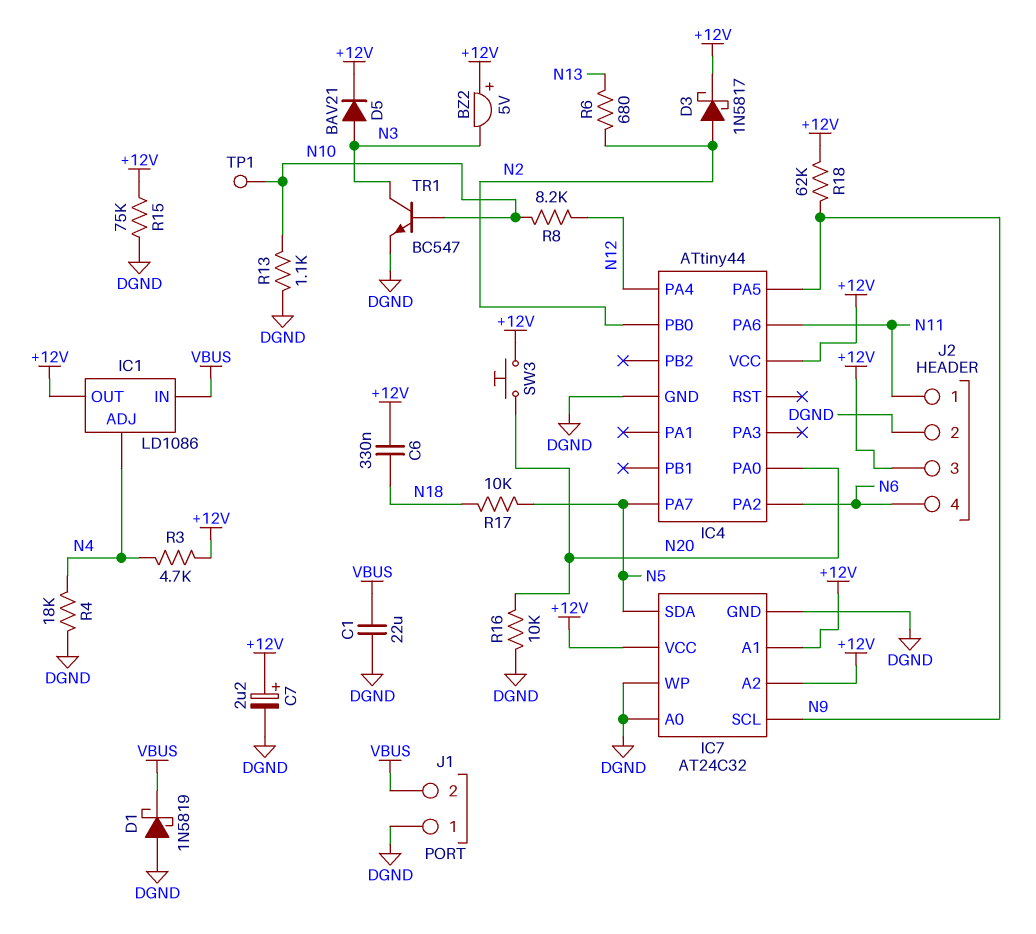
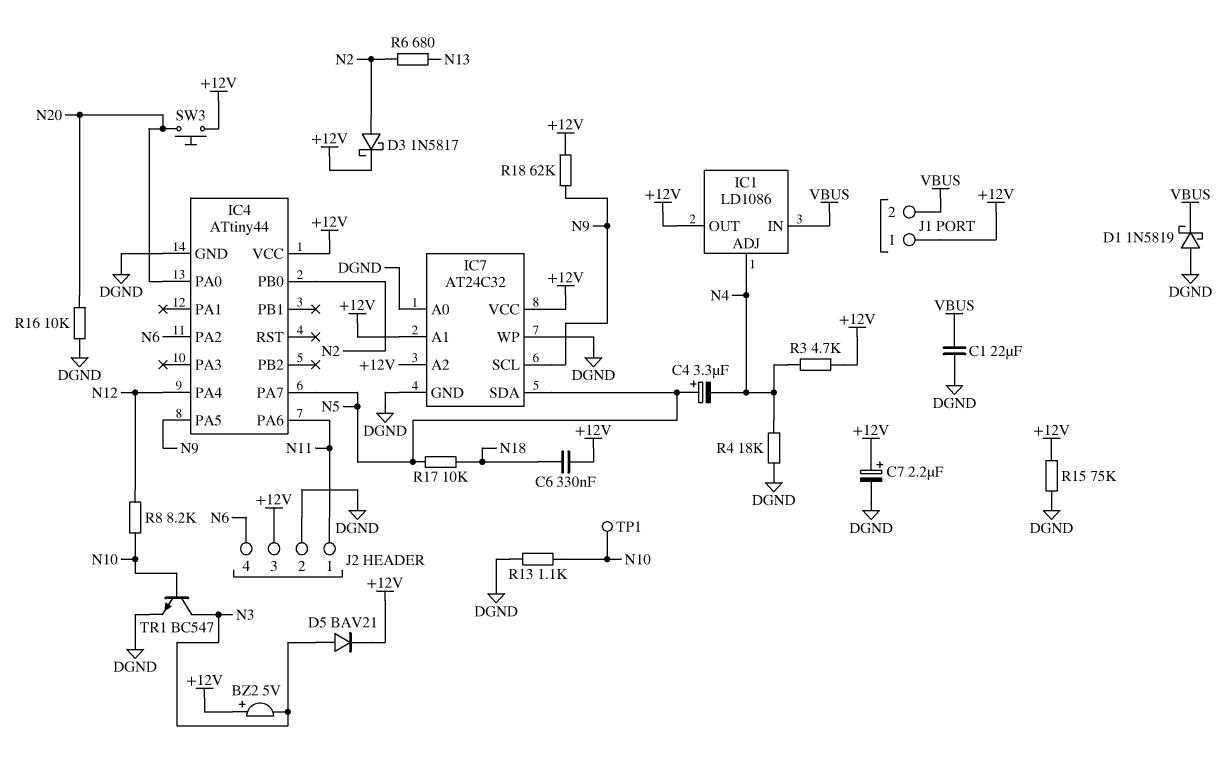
C4: none -> 3.3uF (plus N5, minus N4)
J1 pin 1: DGND -> +12V

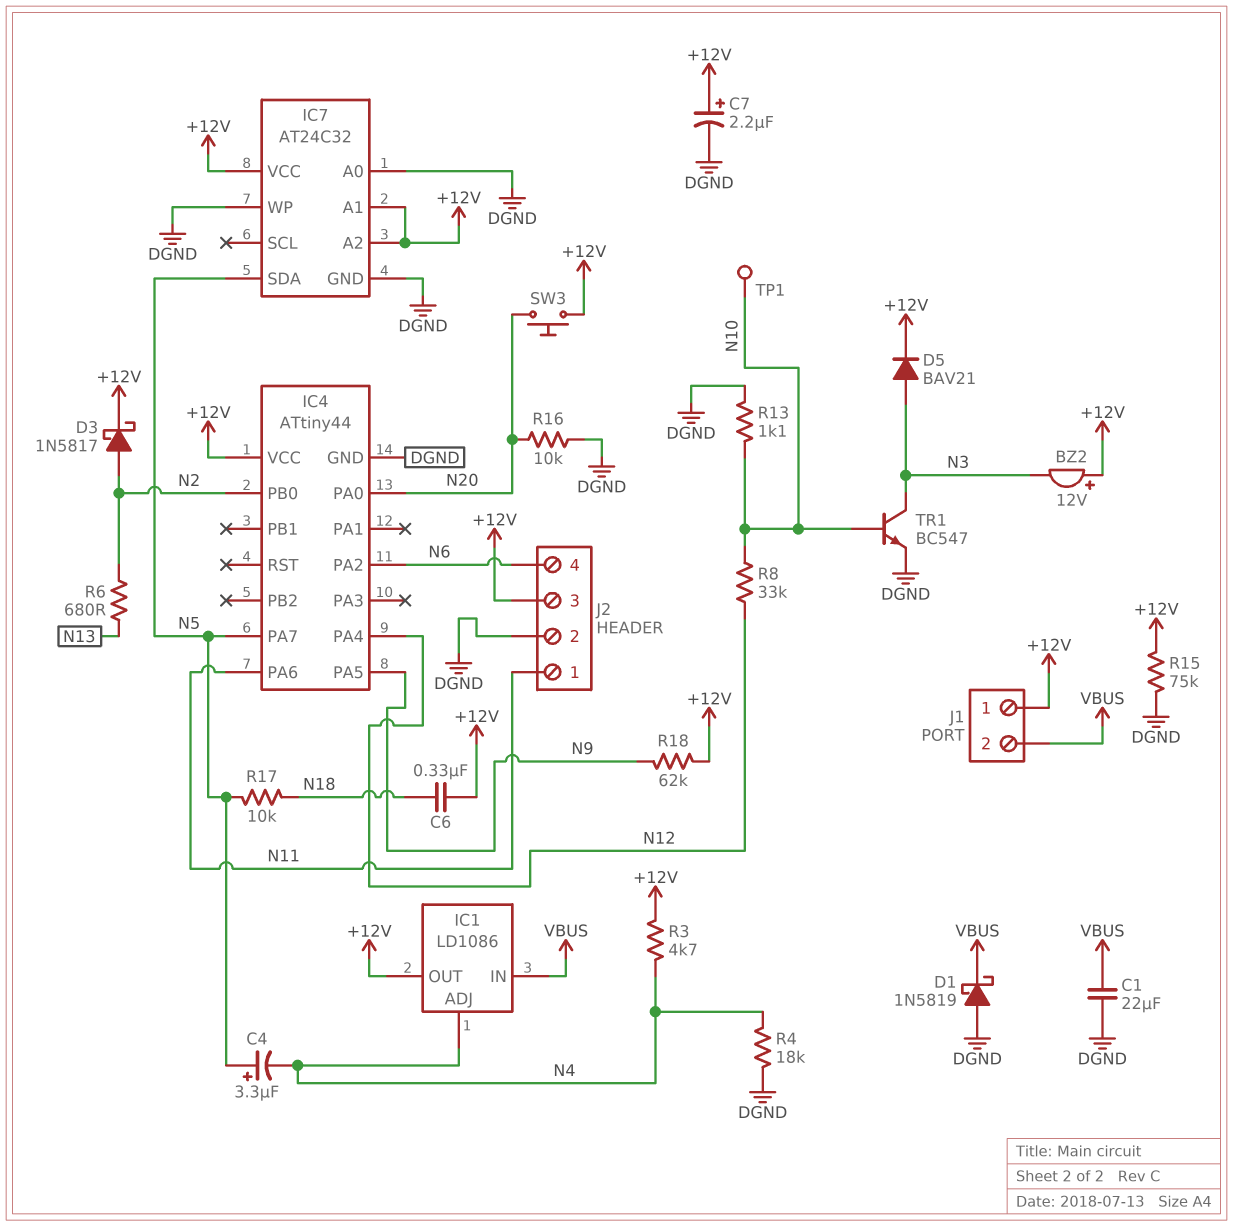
BZ2: buzzer 5V (plus +12V, minus N3) -> buzzer 12V (plus +12V, minus N3)
IC7 pin SCL: N9 -> none
R8: 8.2k (N10, N12) -> 33k (N10, N12)

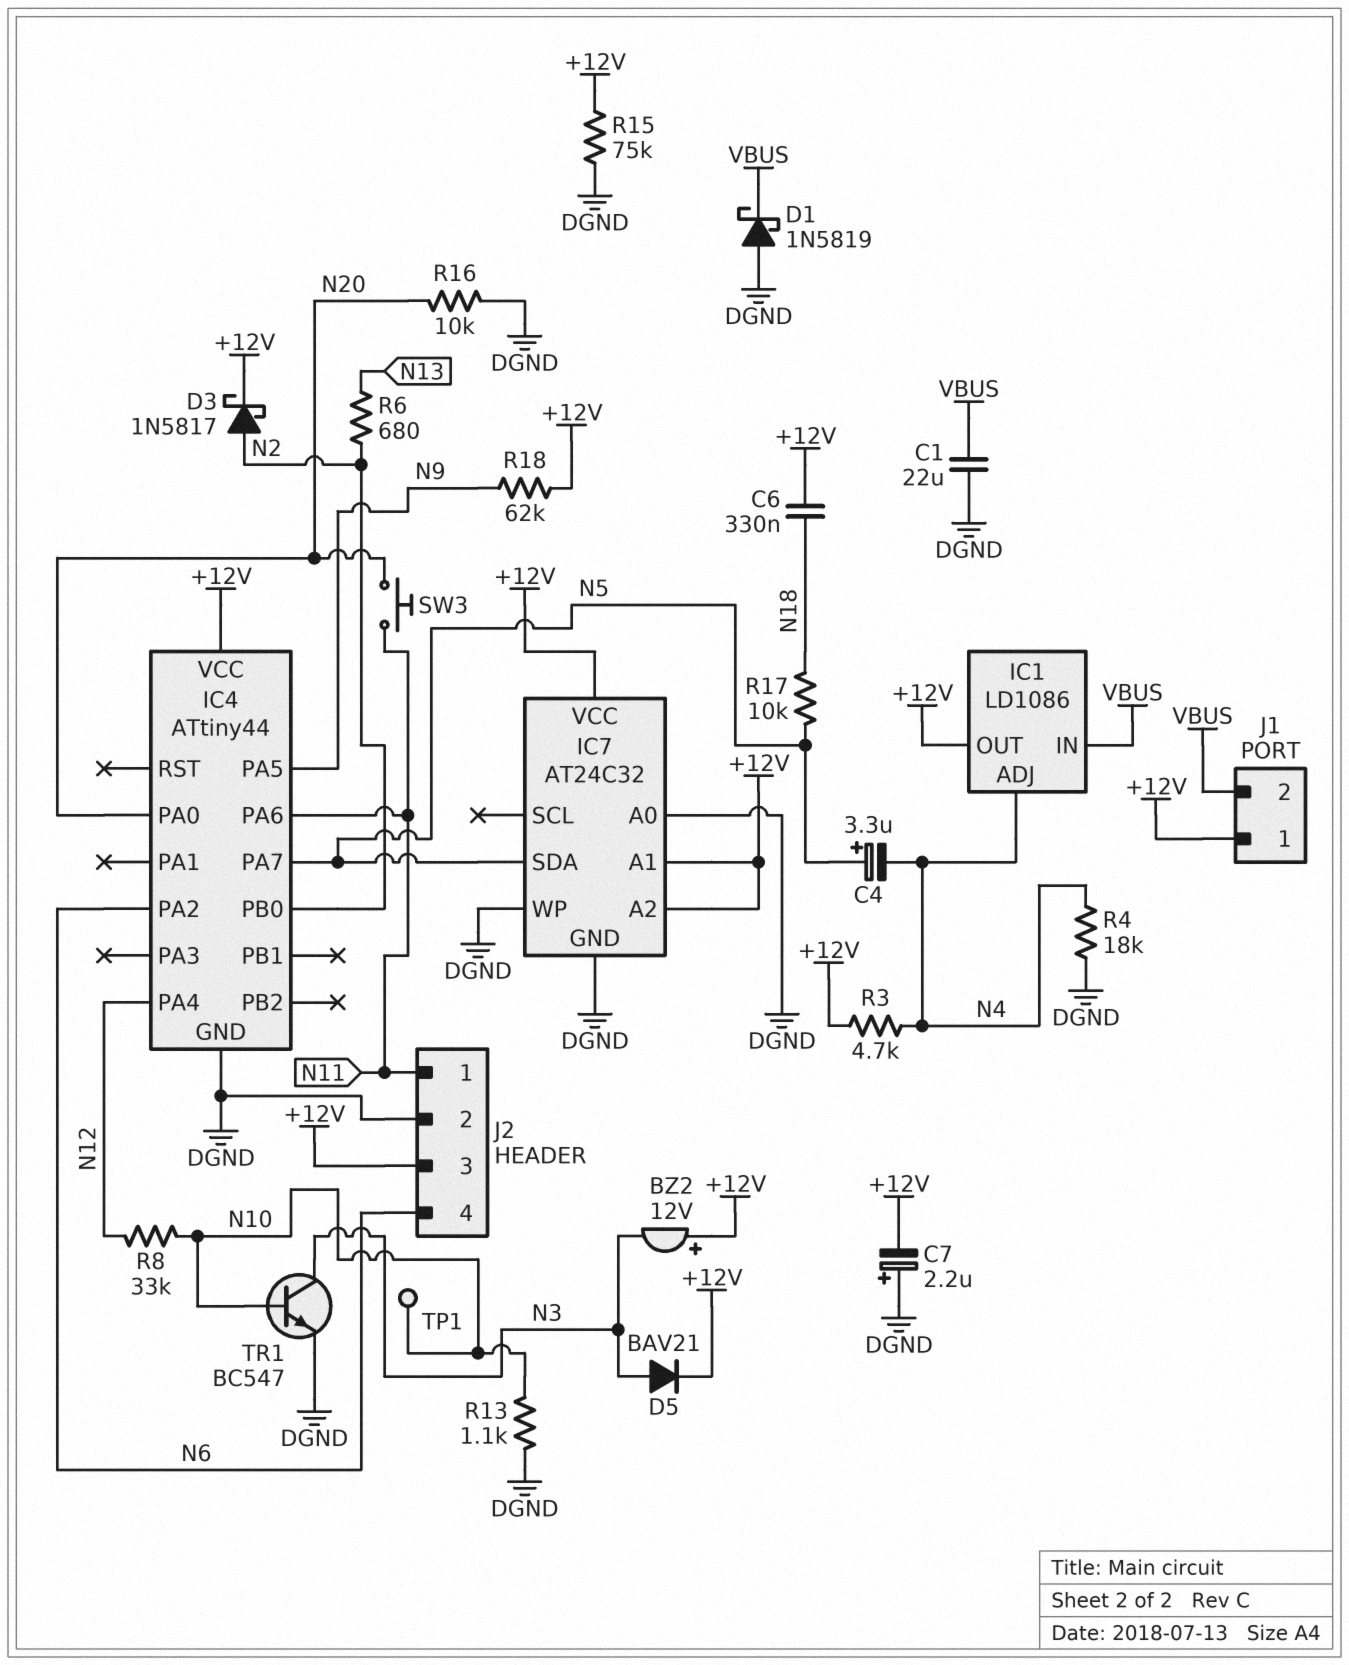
C7: 2.2uF (plus +12V, minus DGND) -> 2.2uF (plus DGND, minus +12V)
SW3: button (+12V, N20) -> button (N11, N20)

